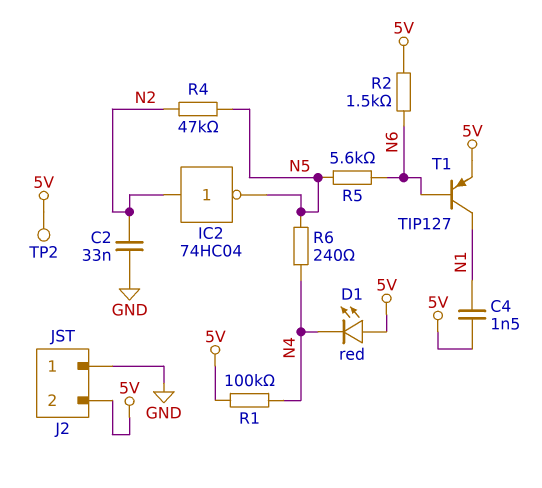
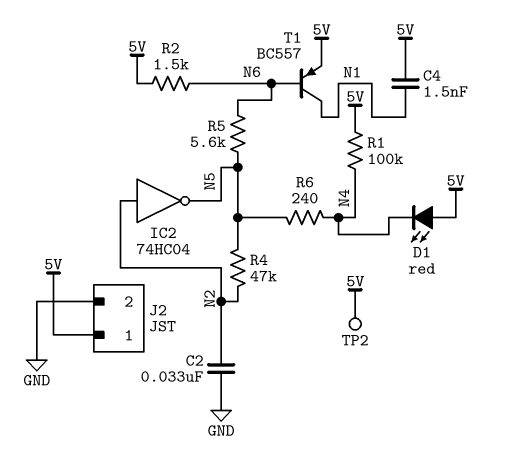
J2 pin 1: GND -> 5V
J2 pin 2: 5V -> GND
T1: PNP TIP127 (B N6, C N1, E 5V) -> PNP BC557 (B N6, C N1, E 5V)

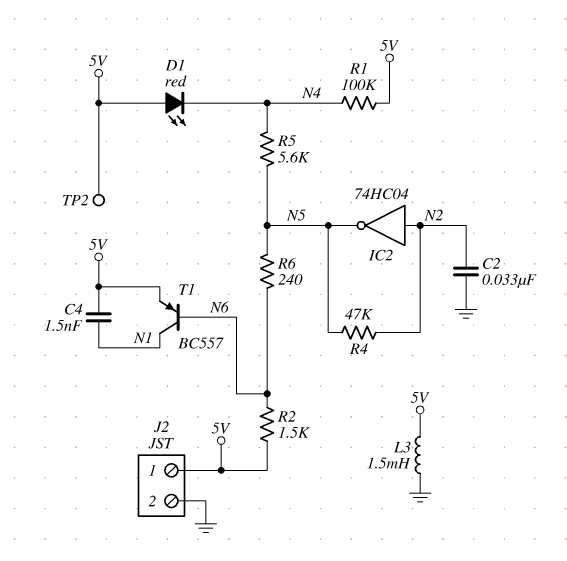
L3: none -> 1.5mH (5V, GND)
R5: 5.6k (N5, N6) -> 5.6k (N4, N5)
R6: 240 (N4, N5) -> 240 (N5, N6)

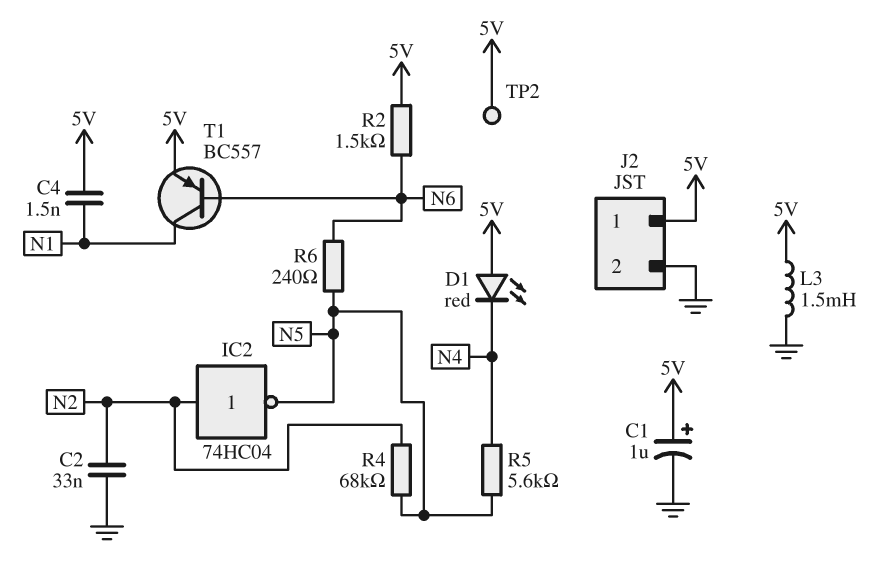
C1: none -> 1uF (plus 5V, minus GND)
R1: 100k (5V, N4) -> none
R4: 47k (N2, N5) -> 68k (N2, N5)

